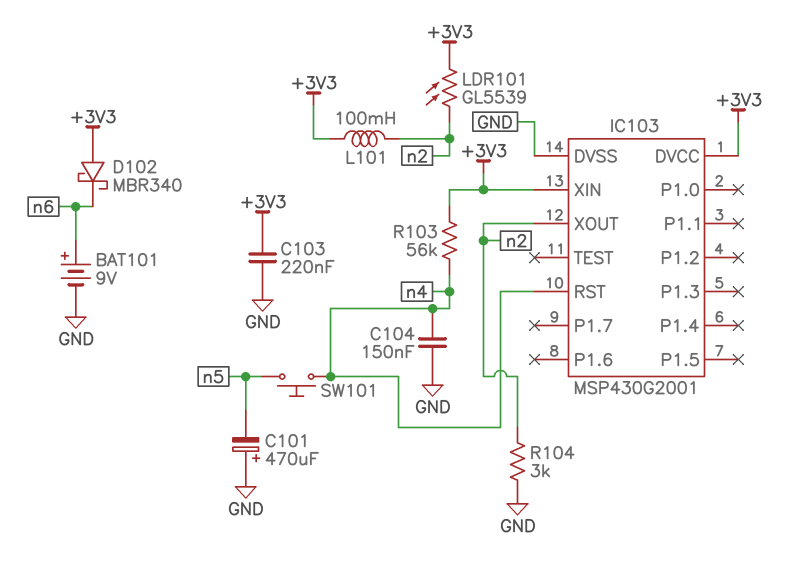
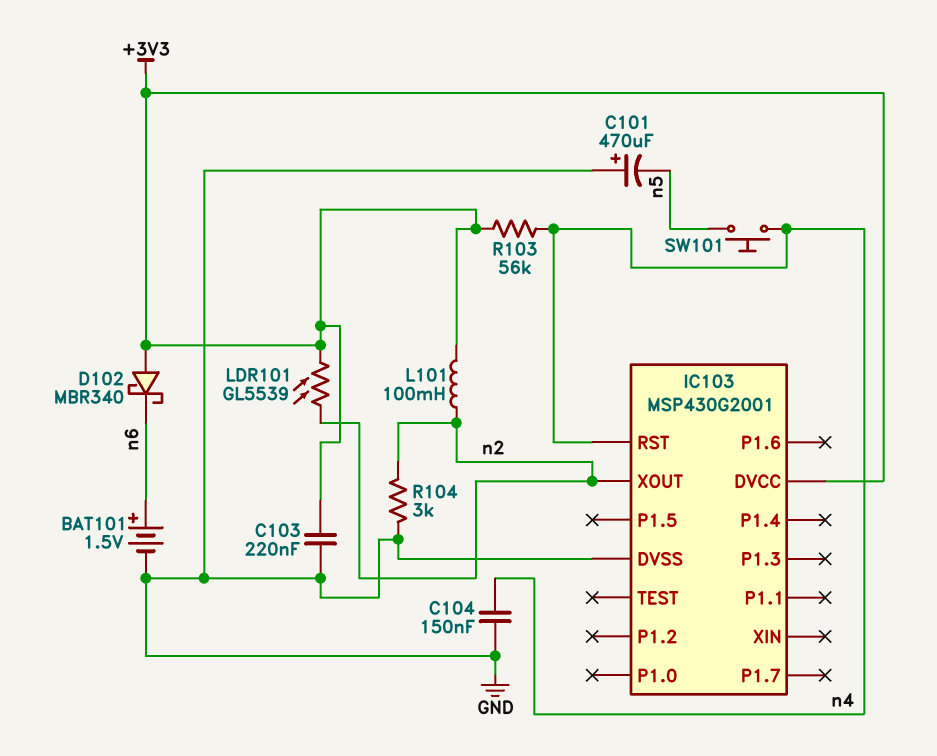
BAT101: 9V (plus n6, minus GND) -> 1.5V (plus n6, minus GND)
IC103 pin XIN: +3V3 -> none

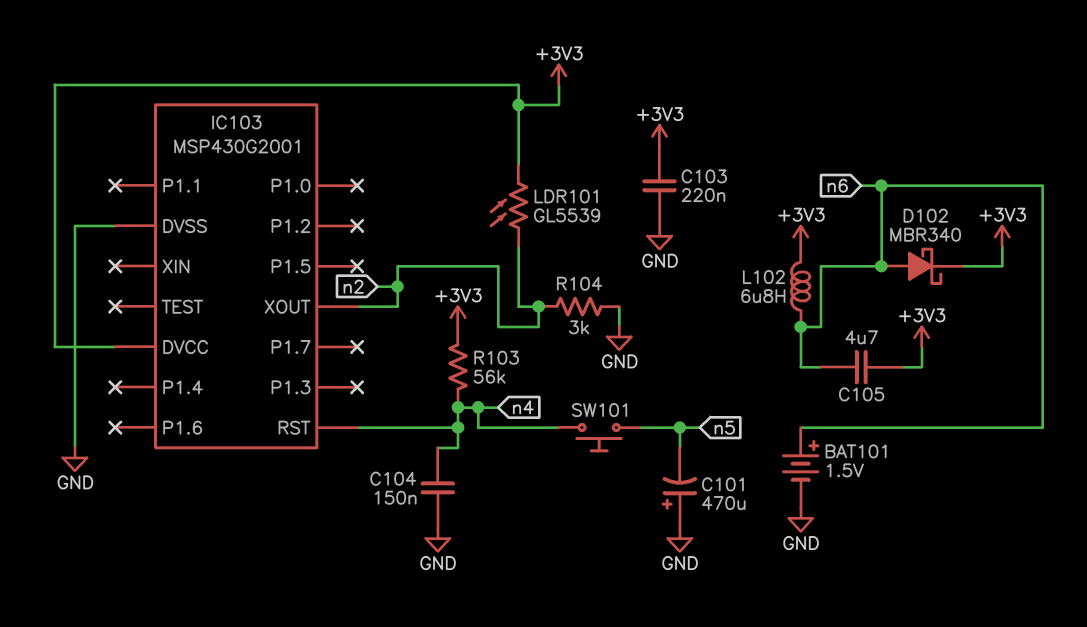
C105: none -> 4.7uF (+3V3, n6)
D102: schottky MBR340 (A +3V3, K n6) -> schottky MBR340 (A n6, K +3V3)
L101: 100mH (+3V3, n2) -> none
L102: none -> 6.8uH (+3V3, n6)

